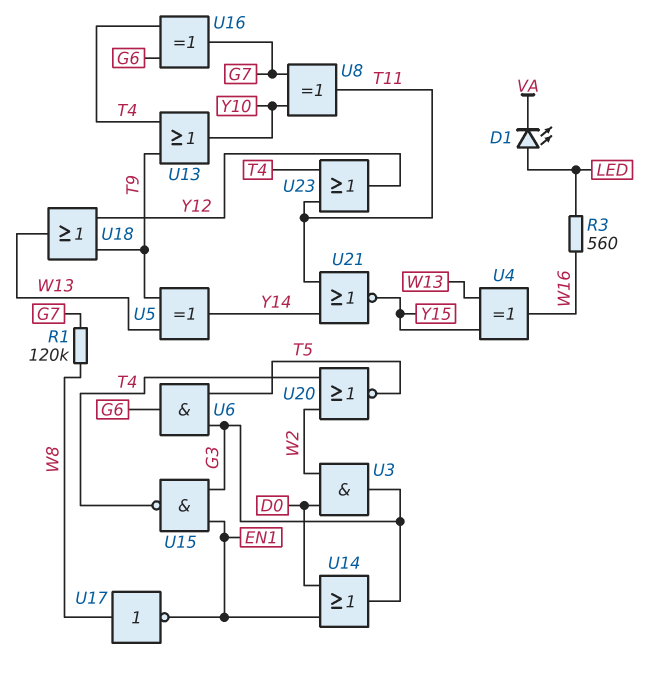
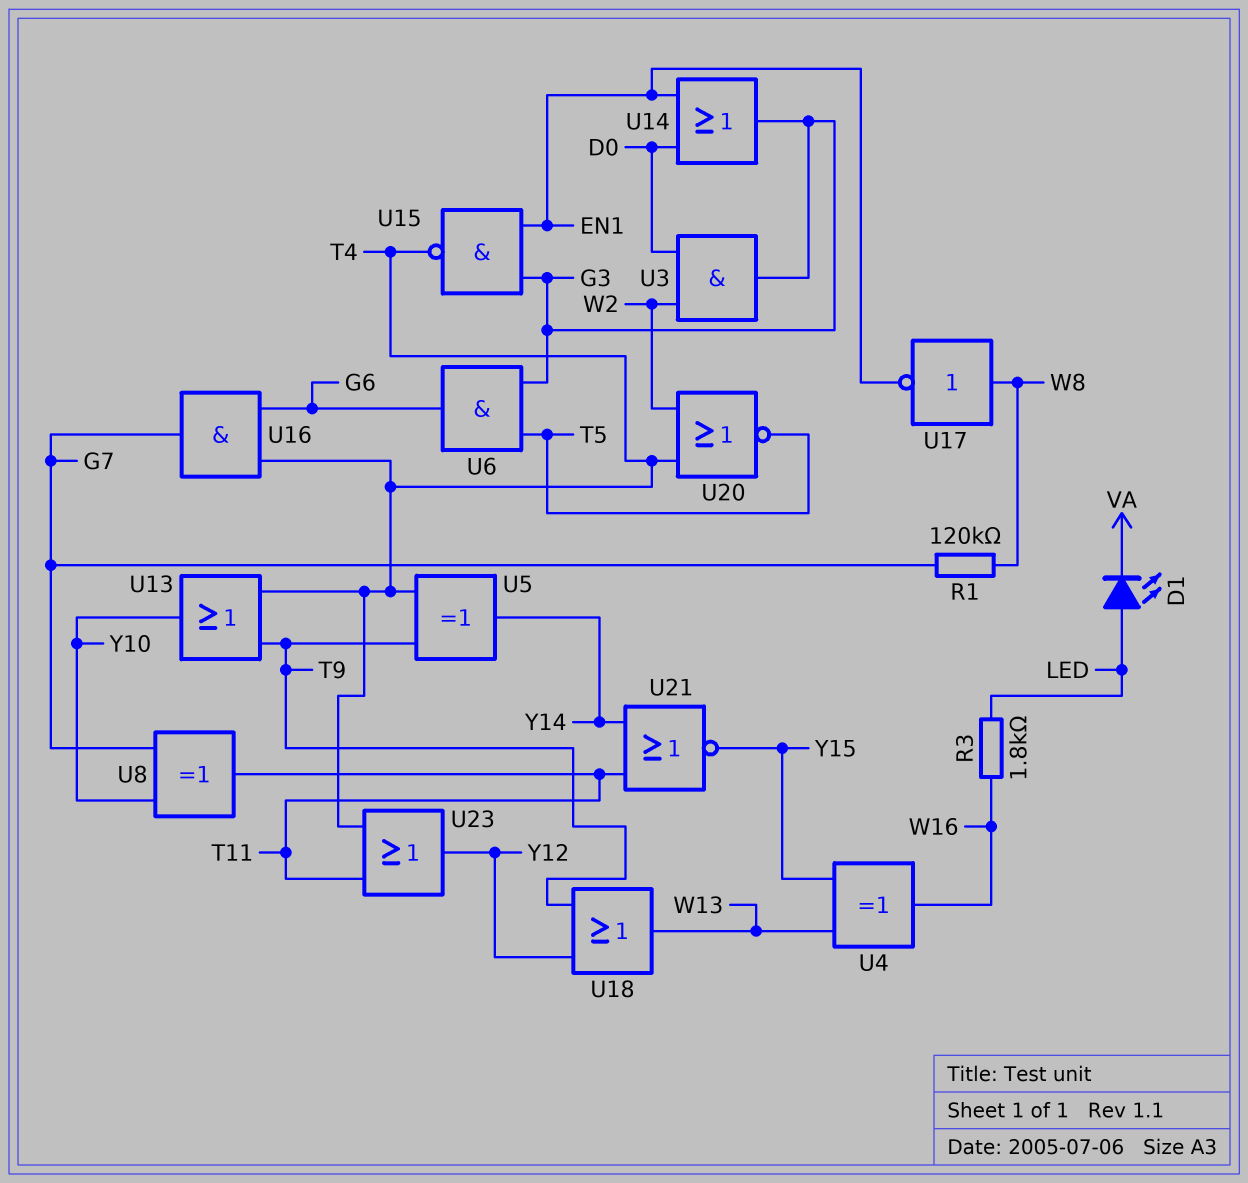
R3: 560 (LED, W16) -> 1.8k (LED, W16)
U5: XOR (in T9, in W13, out Y14) -> XOR (in T4, in T9, out Y14)
U16: XOR (in G6, in T4, out G7) -> AND (in G6, in T4, out G7)

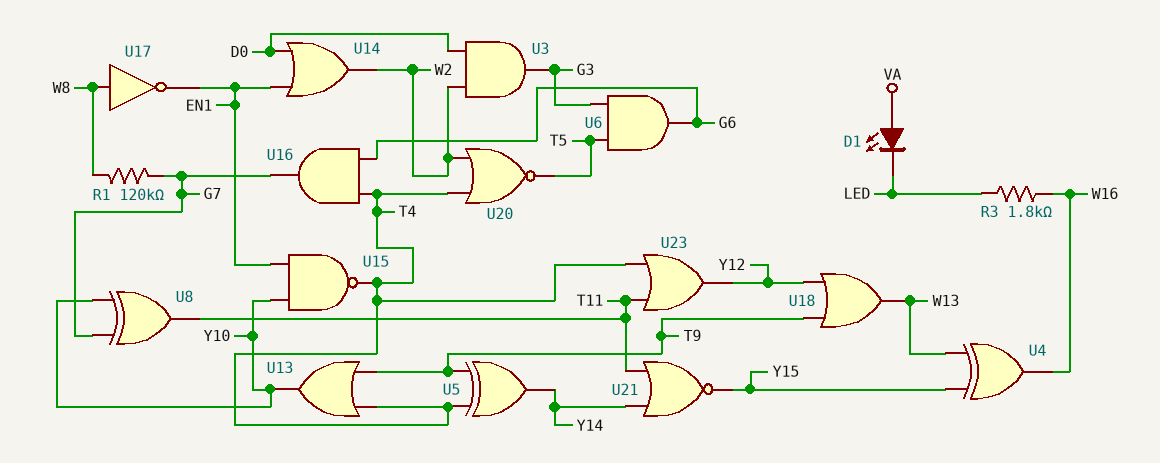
D1: LED (A LED, K VA) -> LED (A VA, K LED)
U14: OR (in D0, in EN1, out G3) -> OR (in D0, in EN1, out W2)
U15: NAND (in EN1, in G3, out T4) -> NAND (in EN1, in Y10, out T4)

